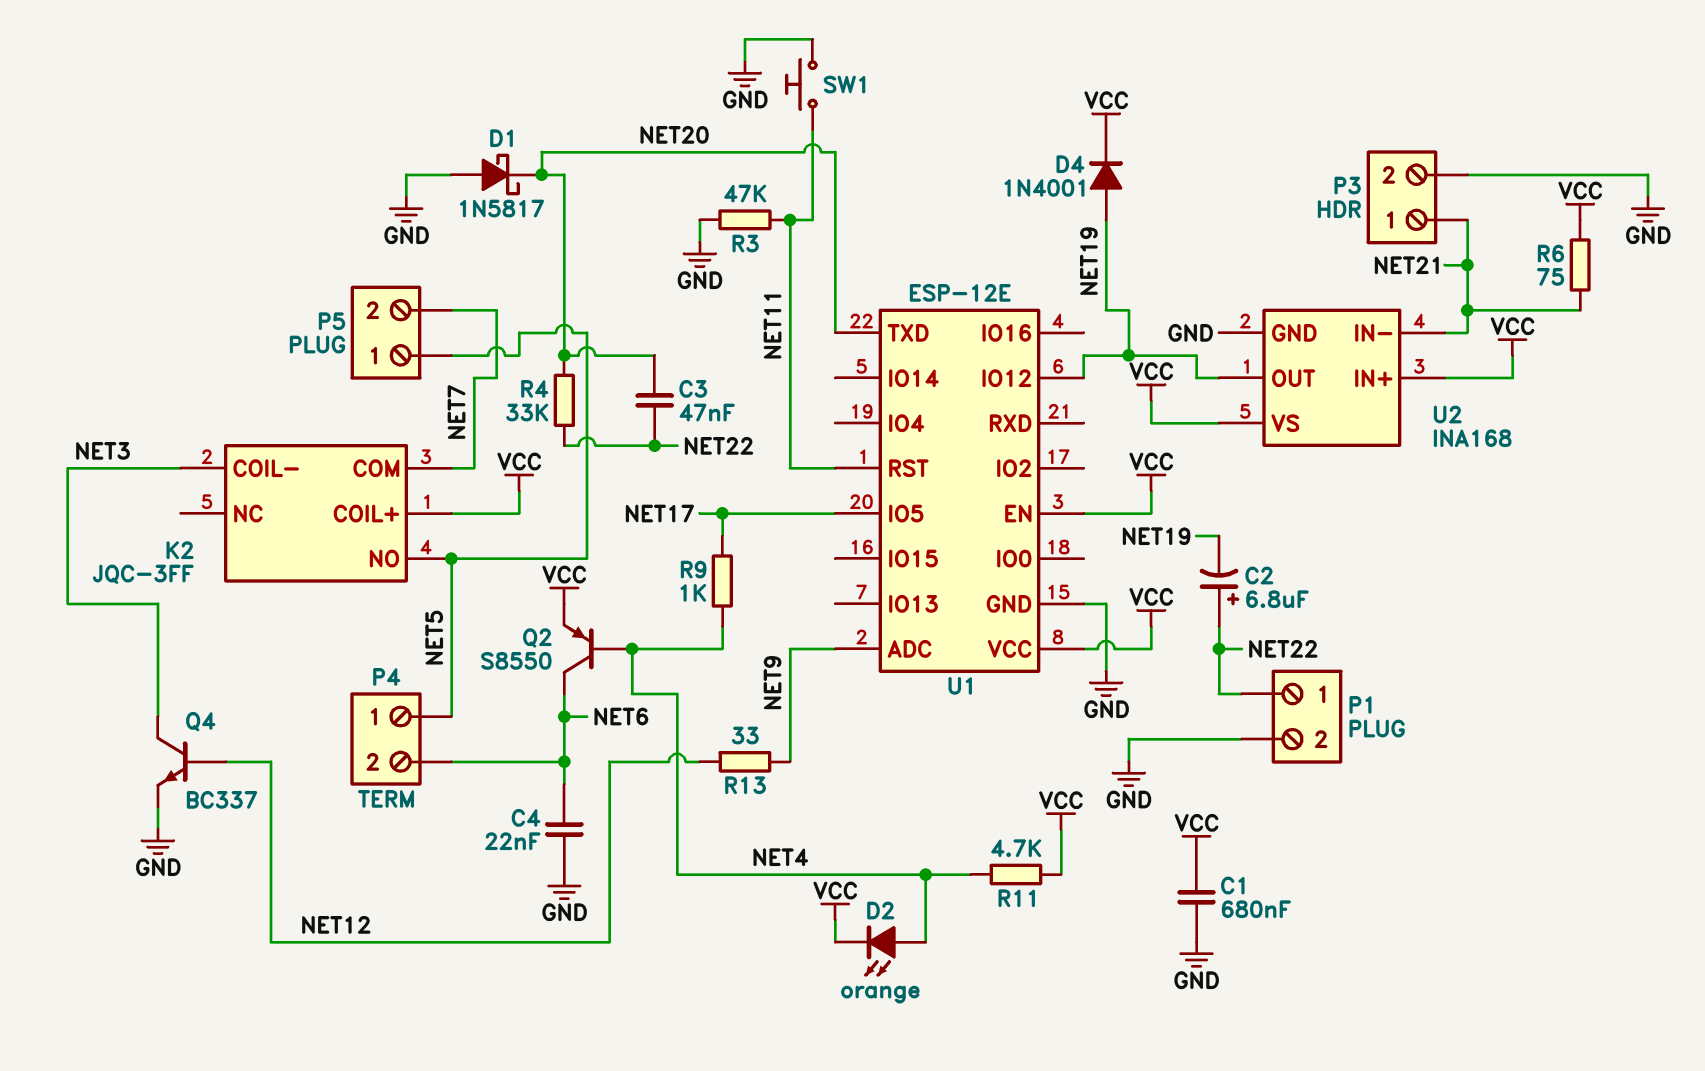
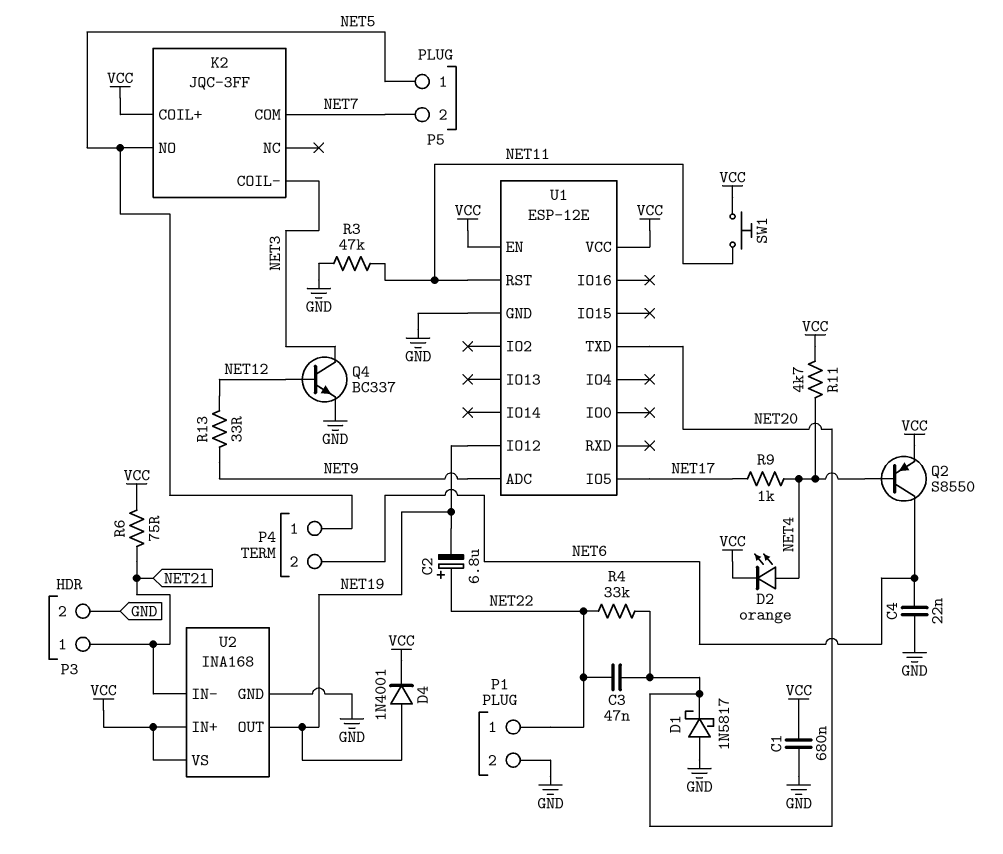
SW1: button (GND, NET11) -> button (NET11, VCC)

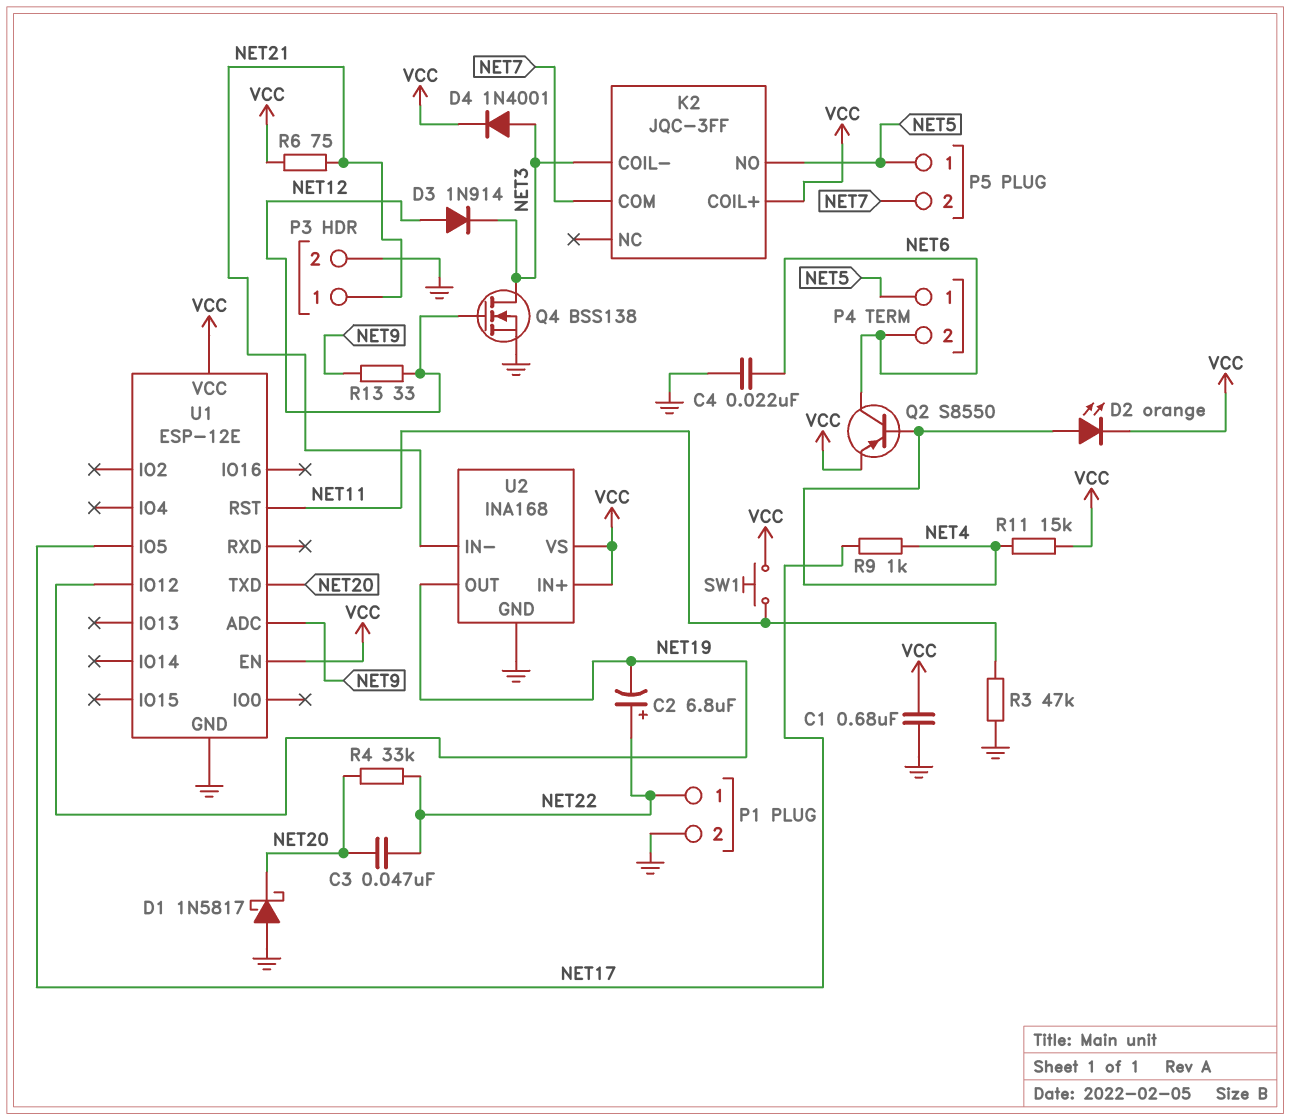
D3: none -> diode 1N914 (A NET12, K NET3)
D4: diode 1N4001 (A NET19, K VCC) -> diode 1N4001 (A NET3, K VCC)
Q4: NPN BC337 (B NET12, C NET3, E GND) -> NMOS BSS138 (G NET12, D NET3, S GND)
R11: 4.7k (NET4, VCC) -> 15k (NET4, VCC)

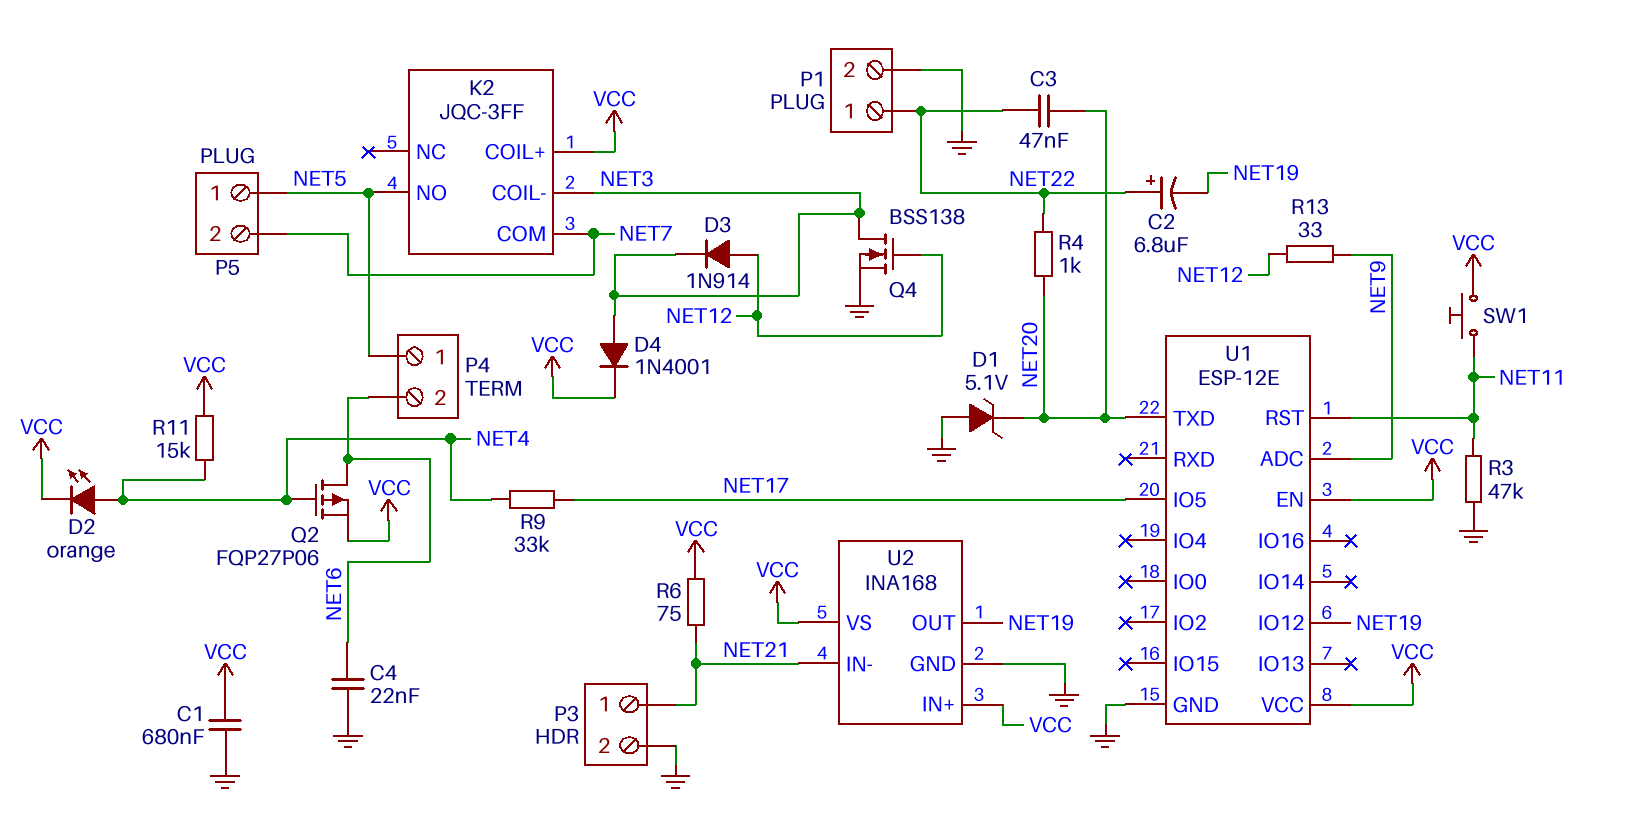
D1: schottky 1N5817 (A GND, K NET20) -> zener 5.1V (A GND, K NET20)
Q2: PNP S8550 (B NET4, C NET6, E VCC) -> PMOS FQP27P06 (G NET4, D NET6, S VCC)
R4: 33k (NET20, NET22) -> 1k (NET20, NET22)
R9: 1k (NET4, NET17) -> 33k (NET4, NET17)

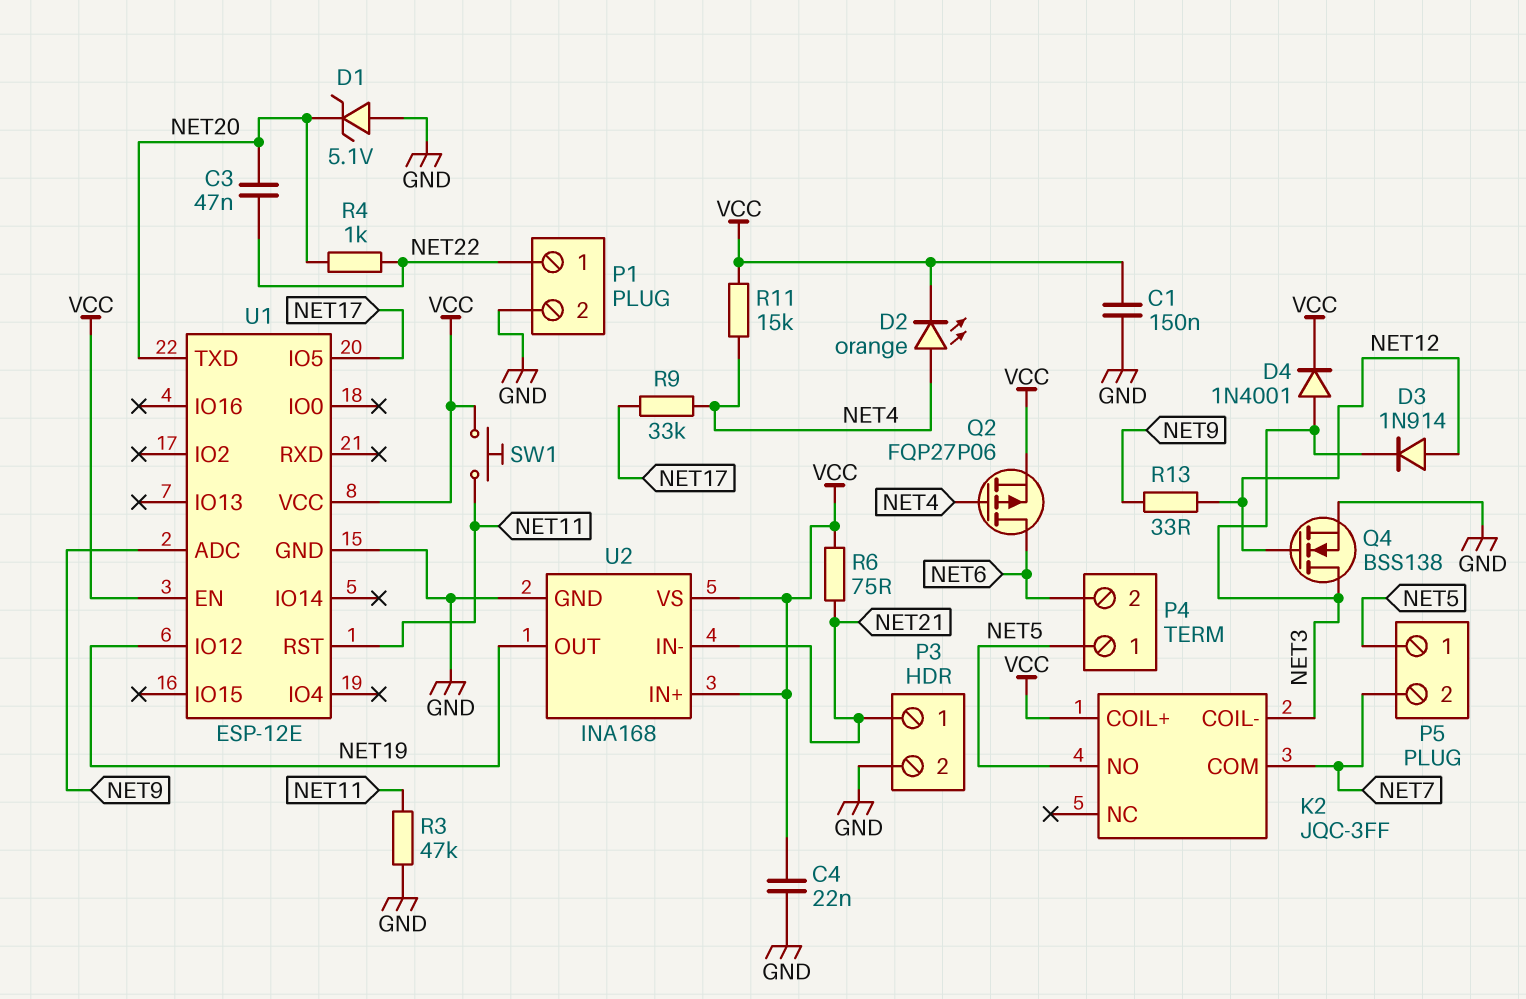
C1: 680nF (GND, VCC) -> 150nF (GND, VCC)
C2: 6.8uF (plus NET22, minus NET19) -> none
C4: 22nF (GND, NET6) -> 22nF (GND, VCC)

